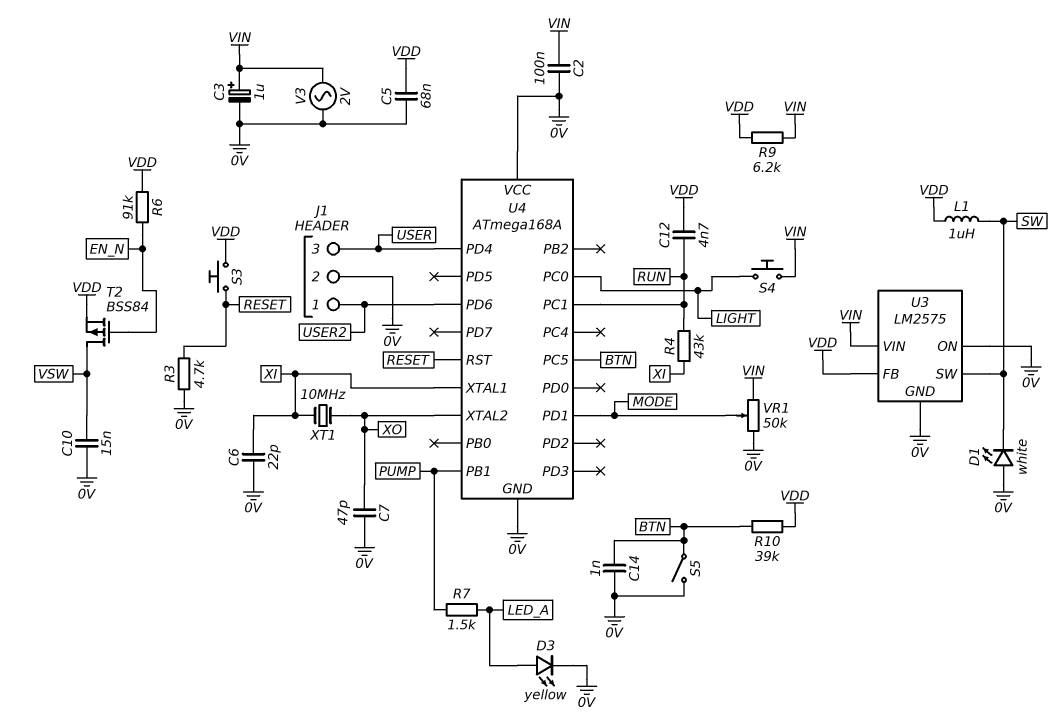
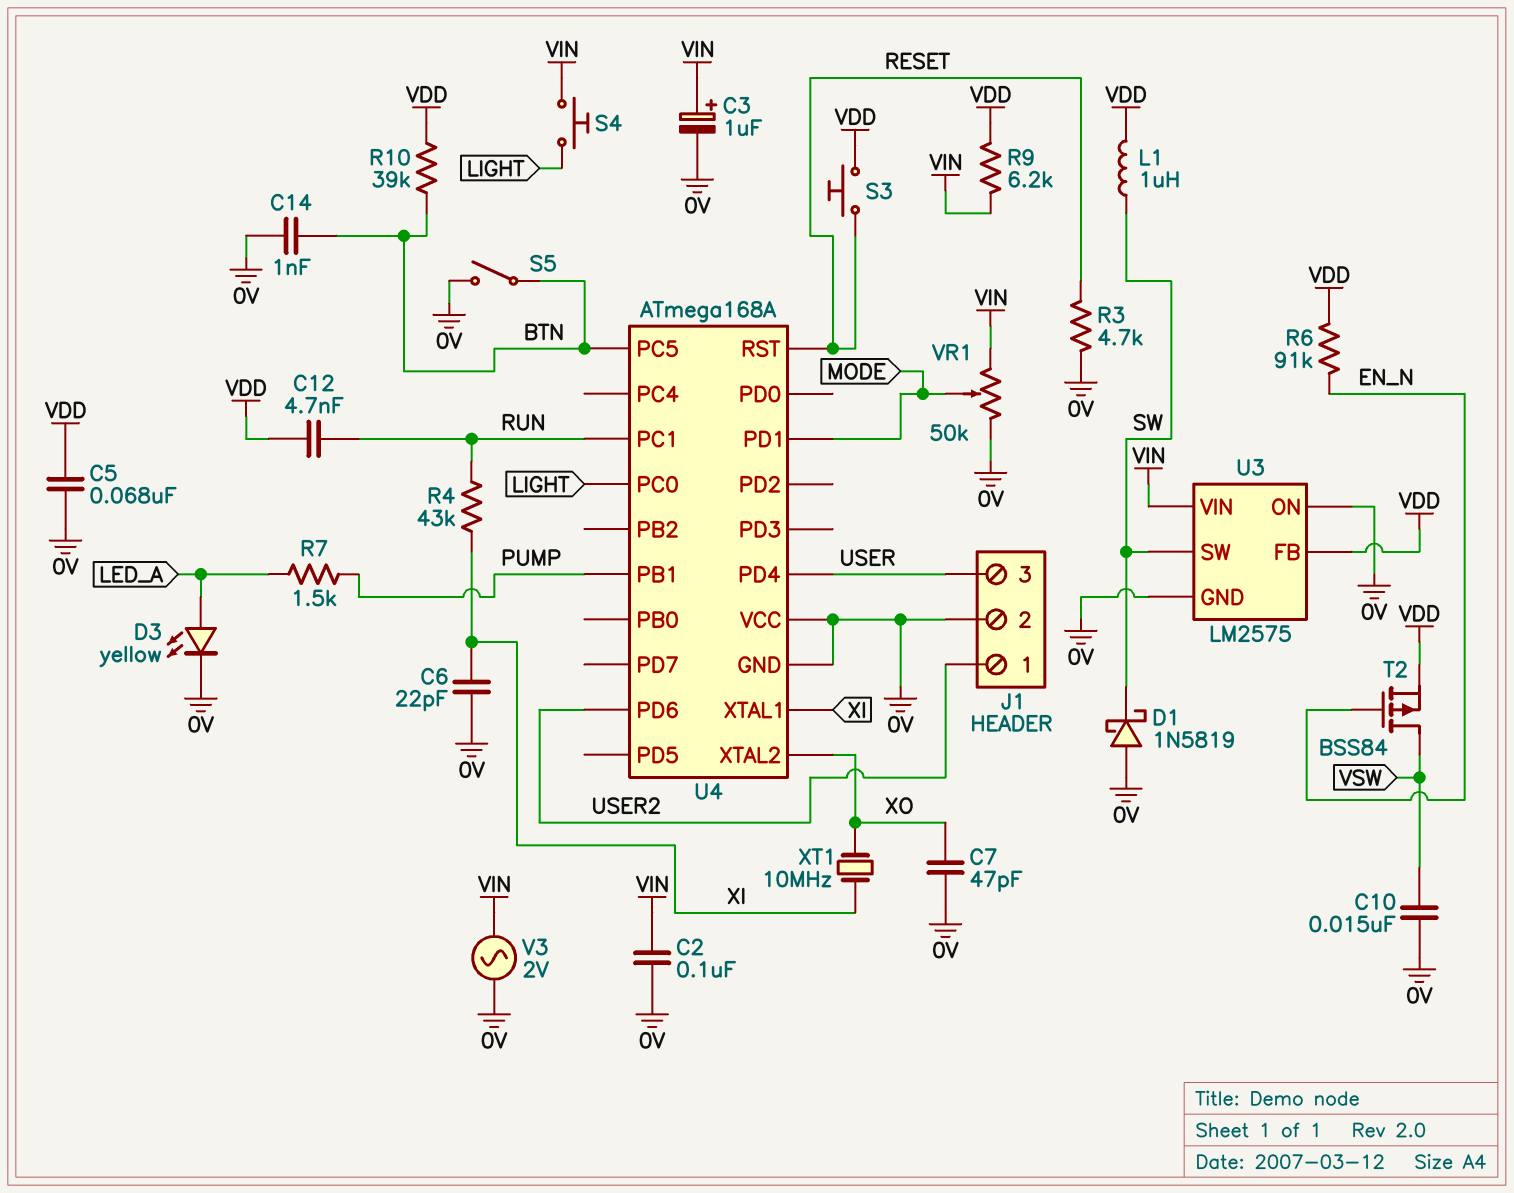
D1: LED white (A 0V, K SW) -> schottky 1N5819 (A 0V, K SW)

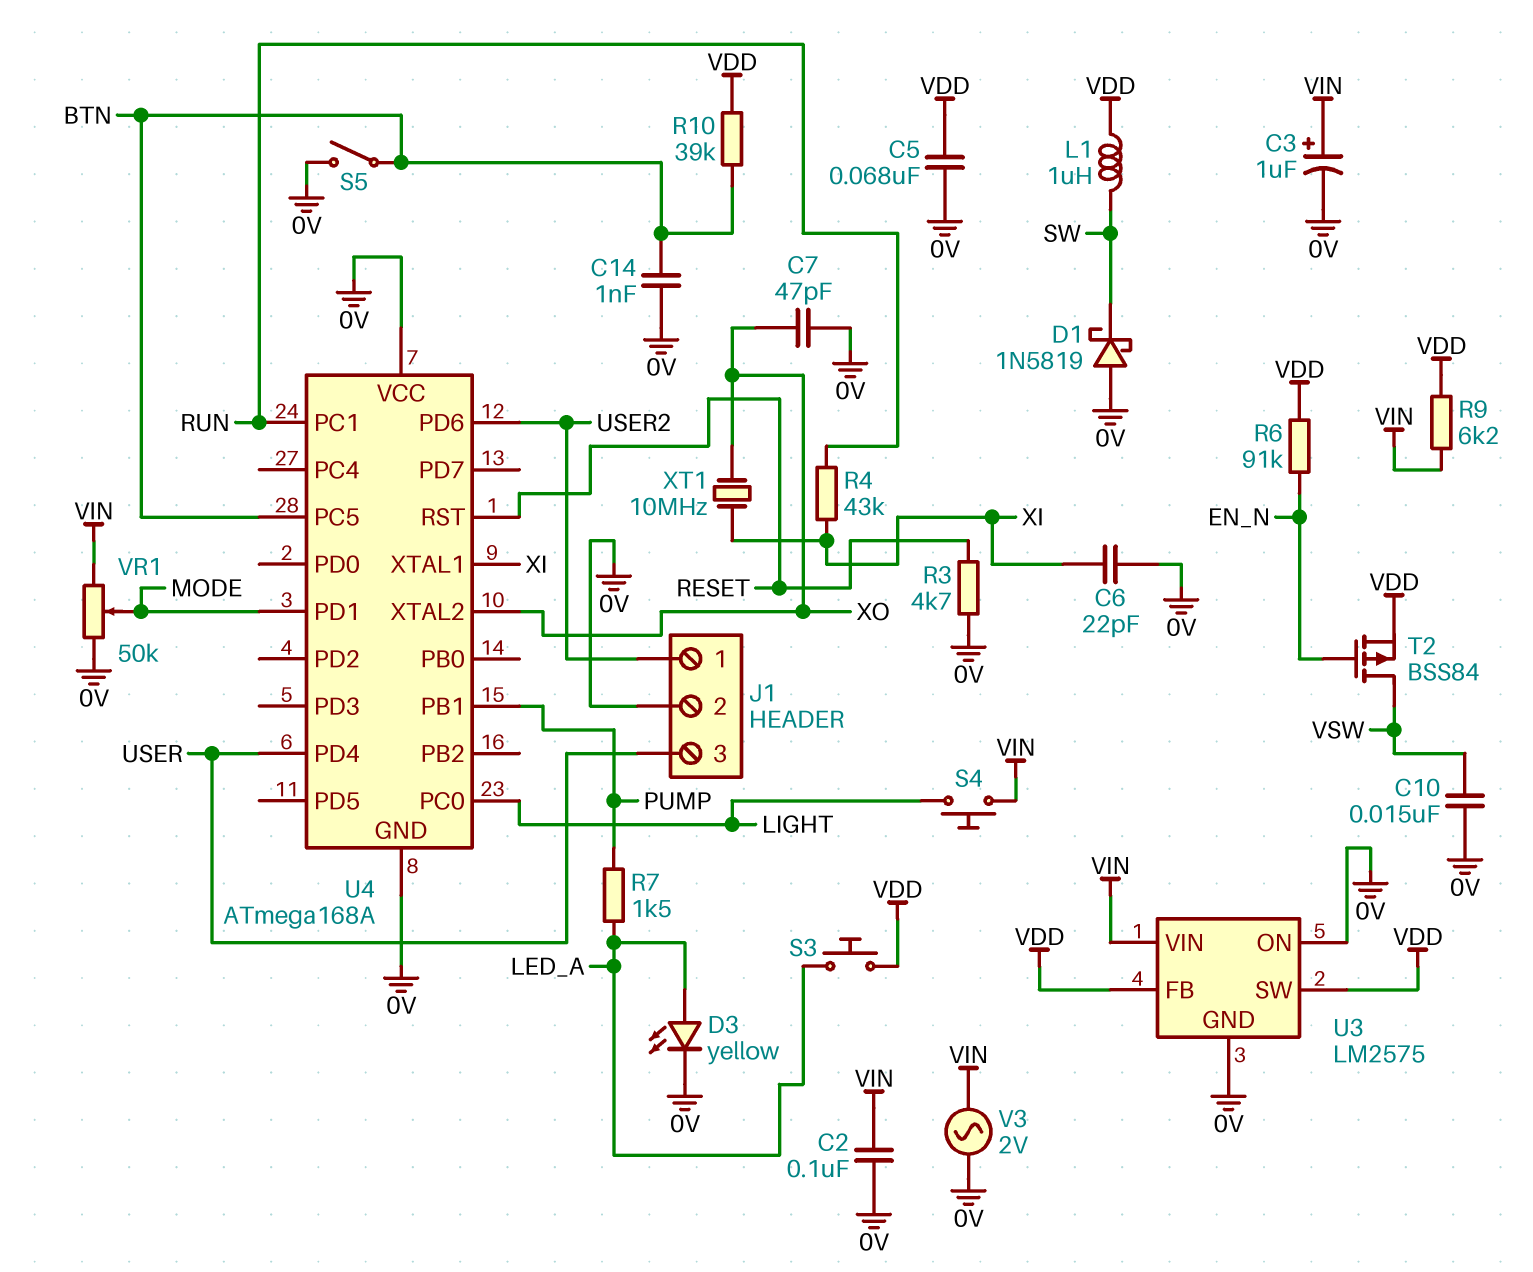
C12: 4.7nF (RUN, VDD) -> none
S3: button (RESET, VDD) -> button (LED_A, VDD)
U3 pin SW: SW -> VDD

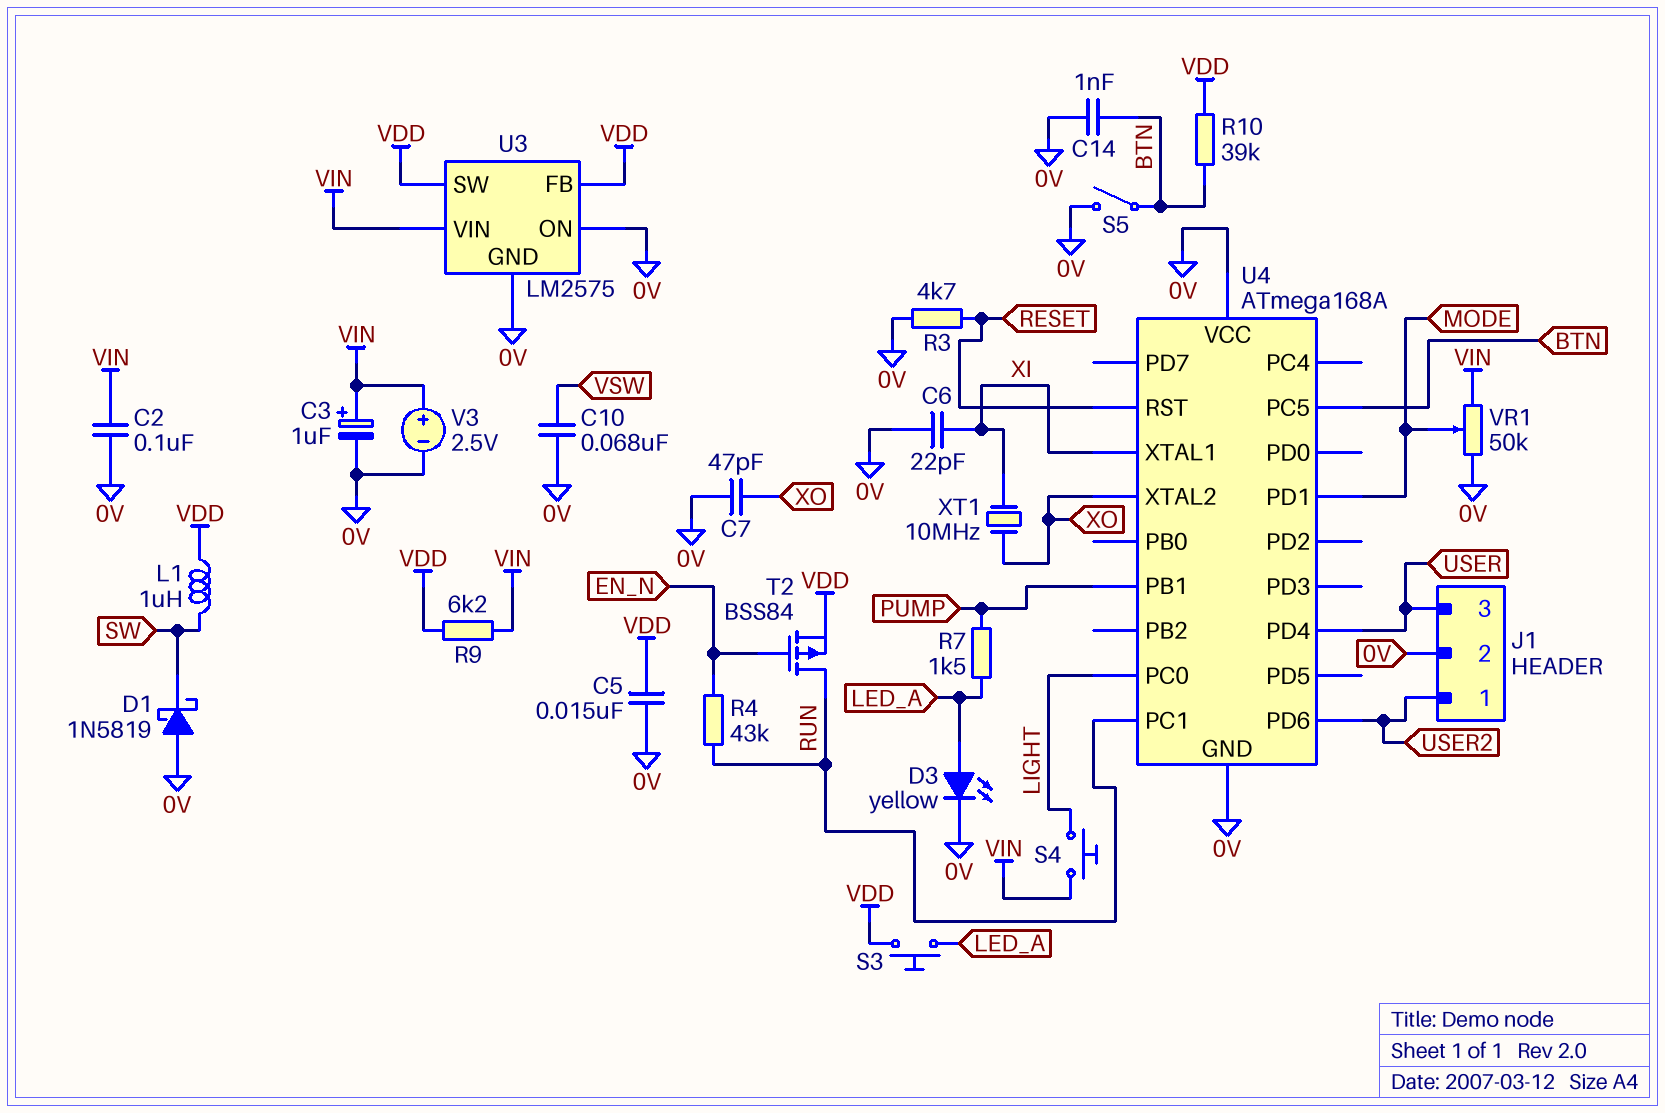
C5: 68nF (0V, VDD) -> 15nF (0V, VDD)
C10: 15nF (0V, VSW) -> 68nF (0V, VSW)
R4: 43k (RUN, XI) -> 43k (EN_N, RUN)
R6: 91k (EN_N, VDD) -> none
T2: PMOS BSS84 (G EN_N, D VSW, S VDD) -> PMOS BSS84 (G EN_N, D RUN, S VDD)
V3: AC 2V (0V, VIN) -> 2.5V (plus VIN, minus 0V)

